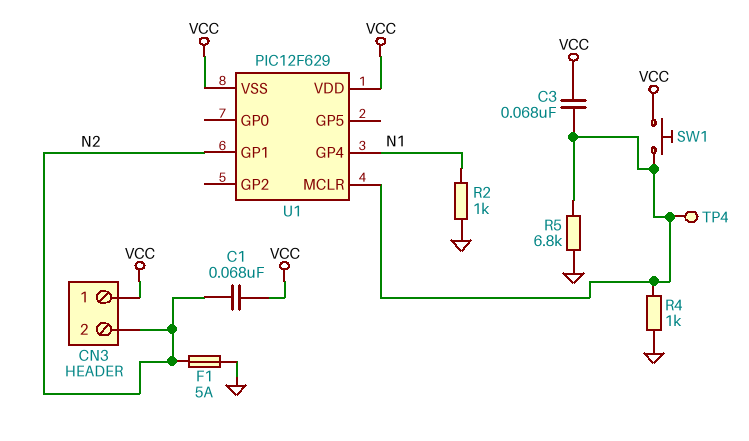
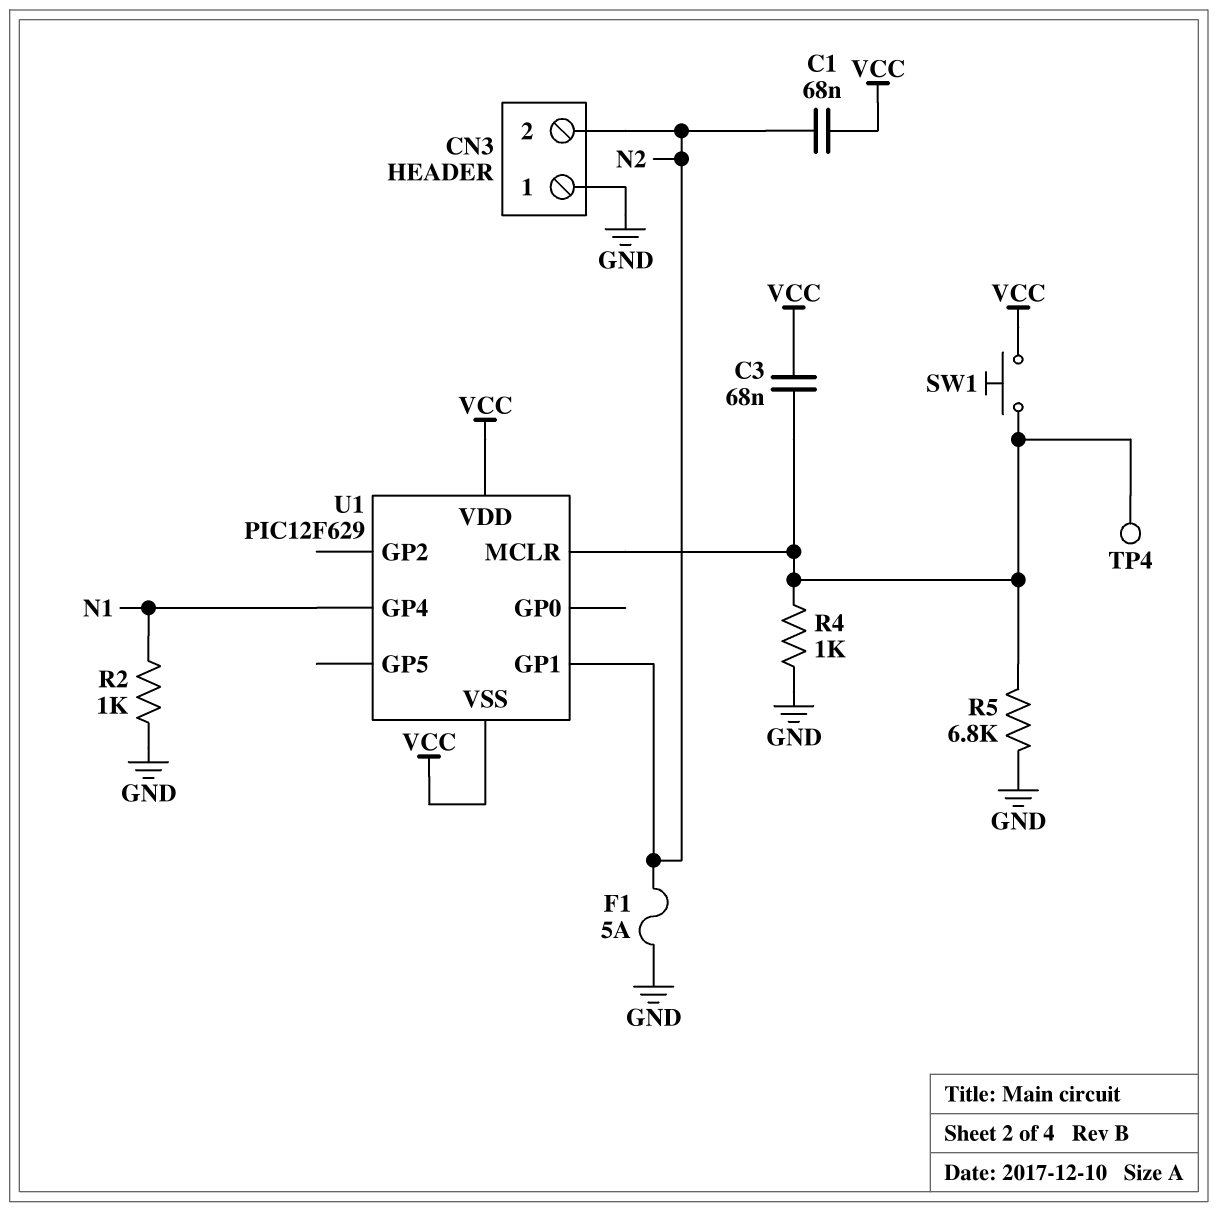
CN3 pin 1: VCC -> GND

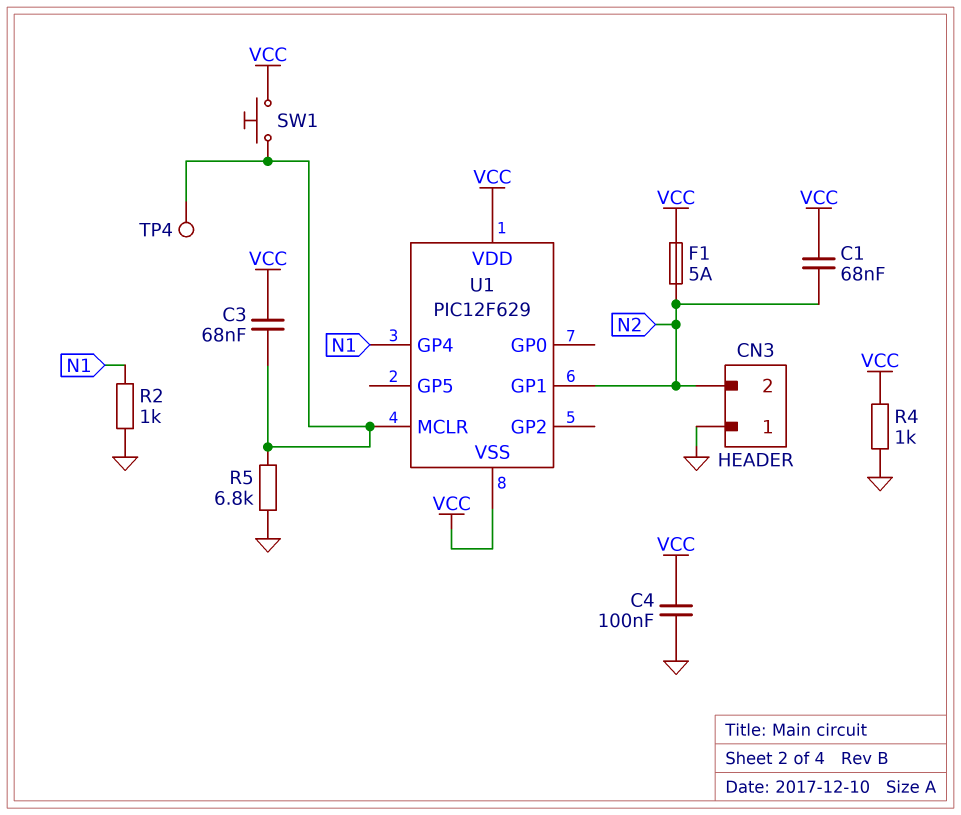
C4: none -> 100nF (GND, VCC)
F1: 5A (GND, N2) -> 5A (N2, VCC)
R4: 1k (GND, U1/MCLR) -> 1k (GND, VCC)

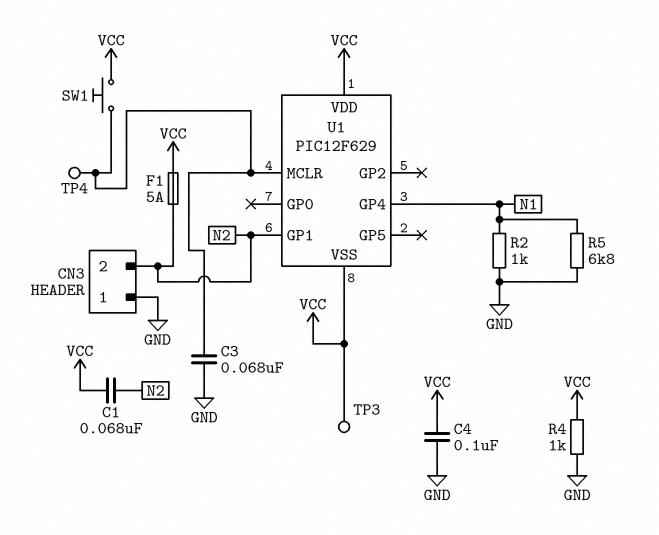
C3: 68nF (U1/MCLR, VCC) -> 68nF (GND, U1/MCLR)
R5: 6.8k (GND, U1/MCLR) -> 6.8k (GND, N1)
TP3: none -> test point (VCC)

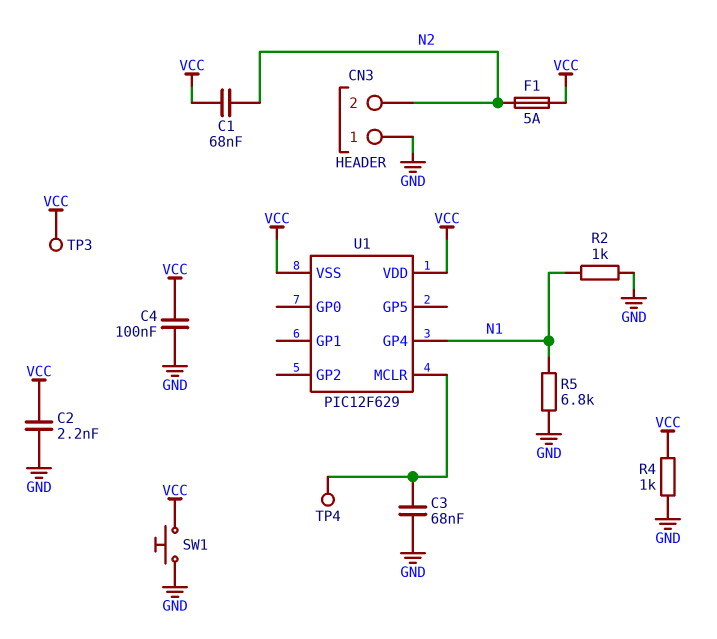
C2: none -> 2.2nF (GND, VCC)
SW1: button (U1/MCLR, VCC) -> button (GND, VCC)
U1 pin GP1: N2 -> none

